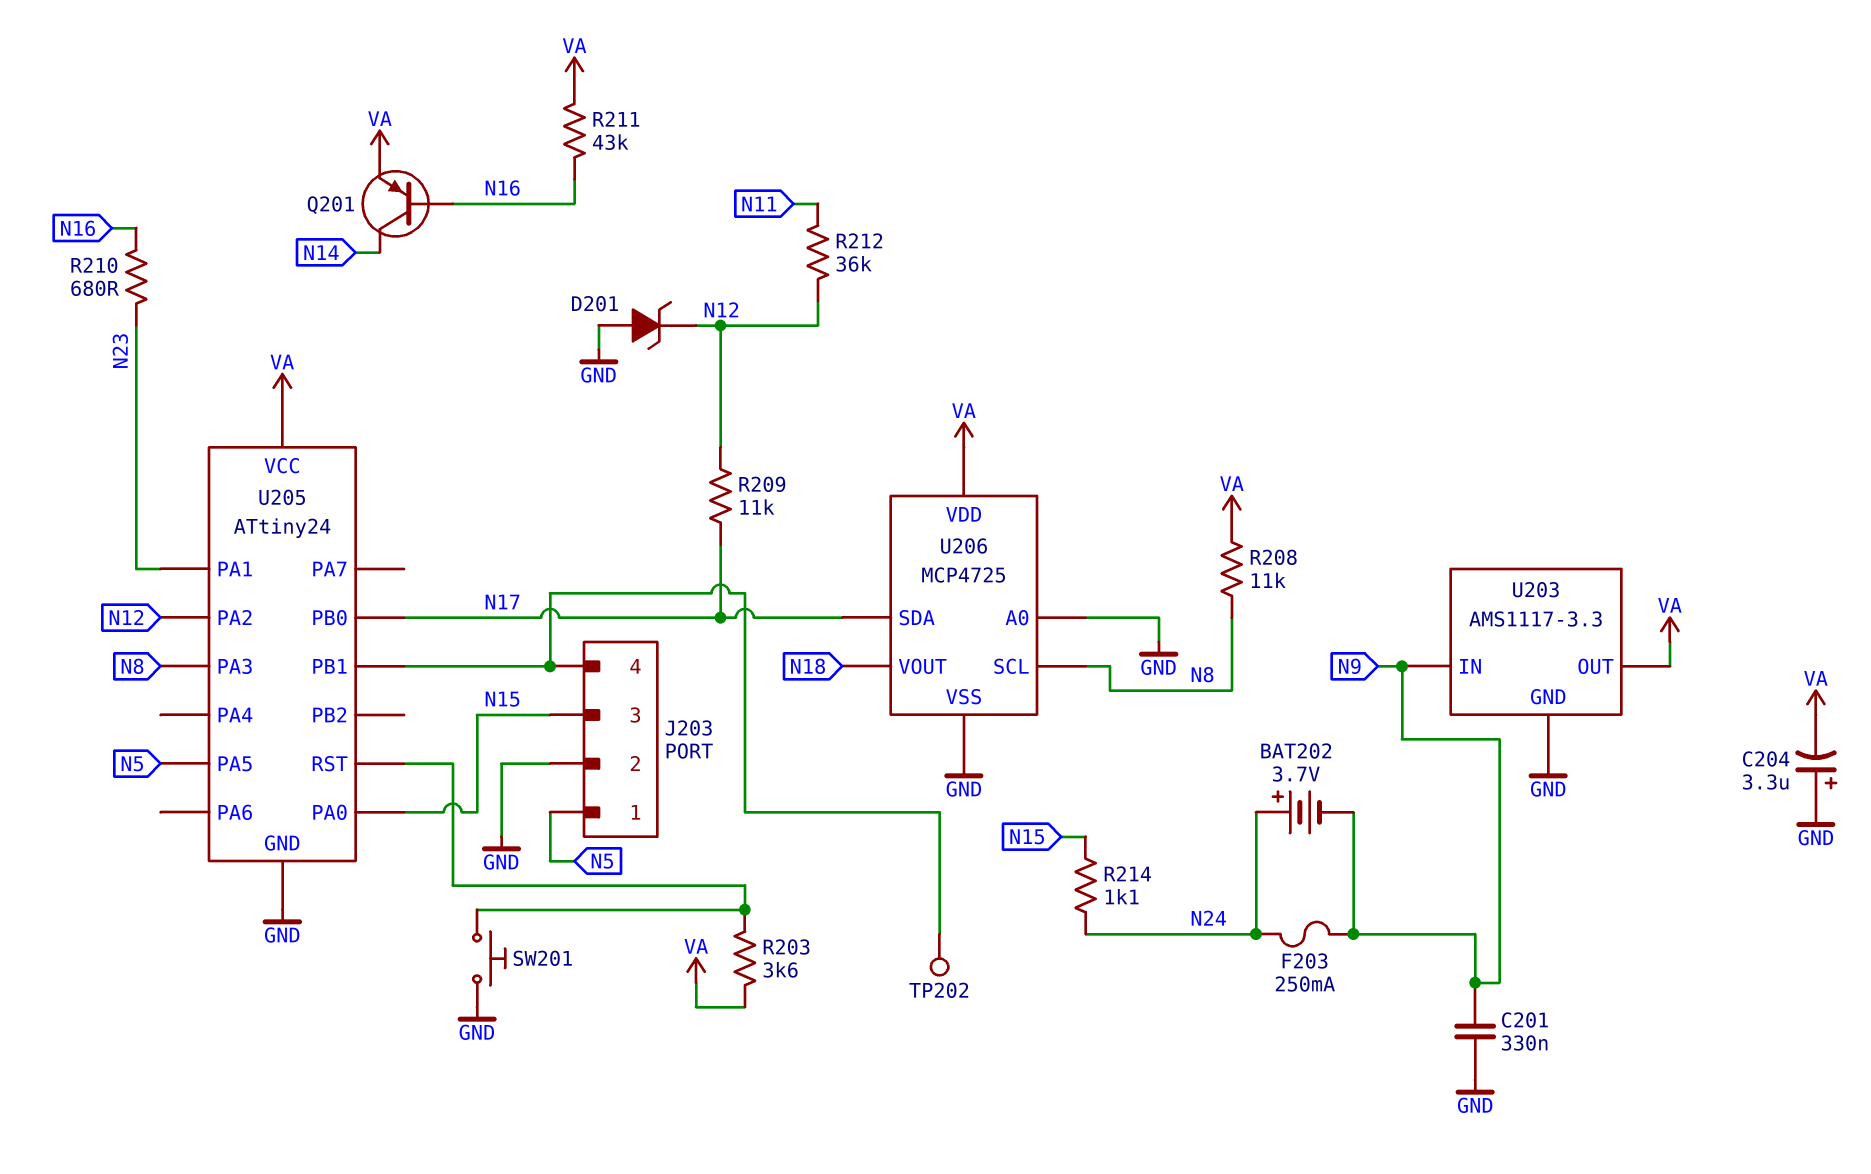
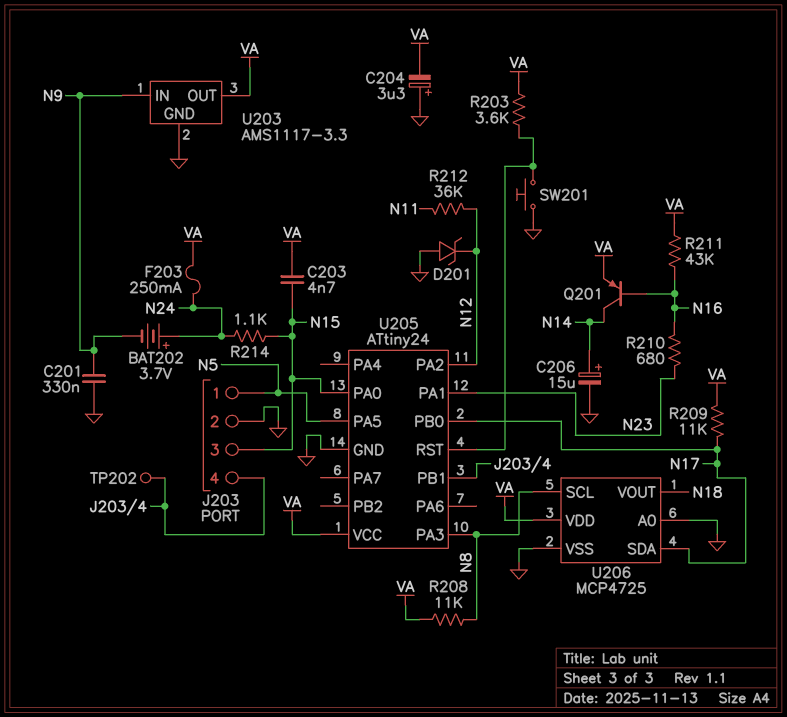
C203: none -> 4.7nF (N15, VA)
C206: none -> 15uF (plus N14, minus GND)
F203: 250mA (N9, N24) -> 250mA (N24, VA)
R209: 11k (N12, N17) -> 11k (N17, VA)

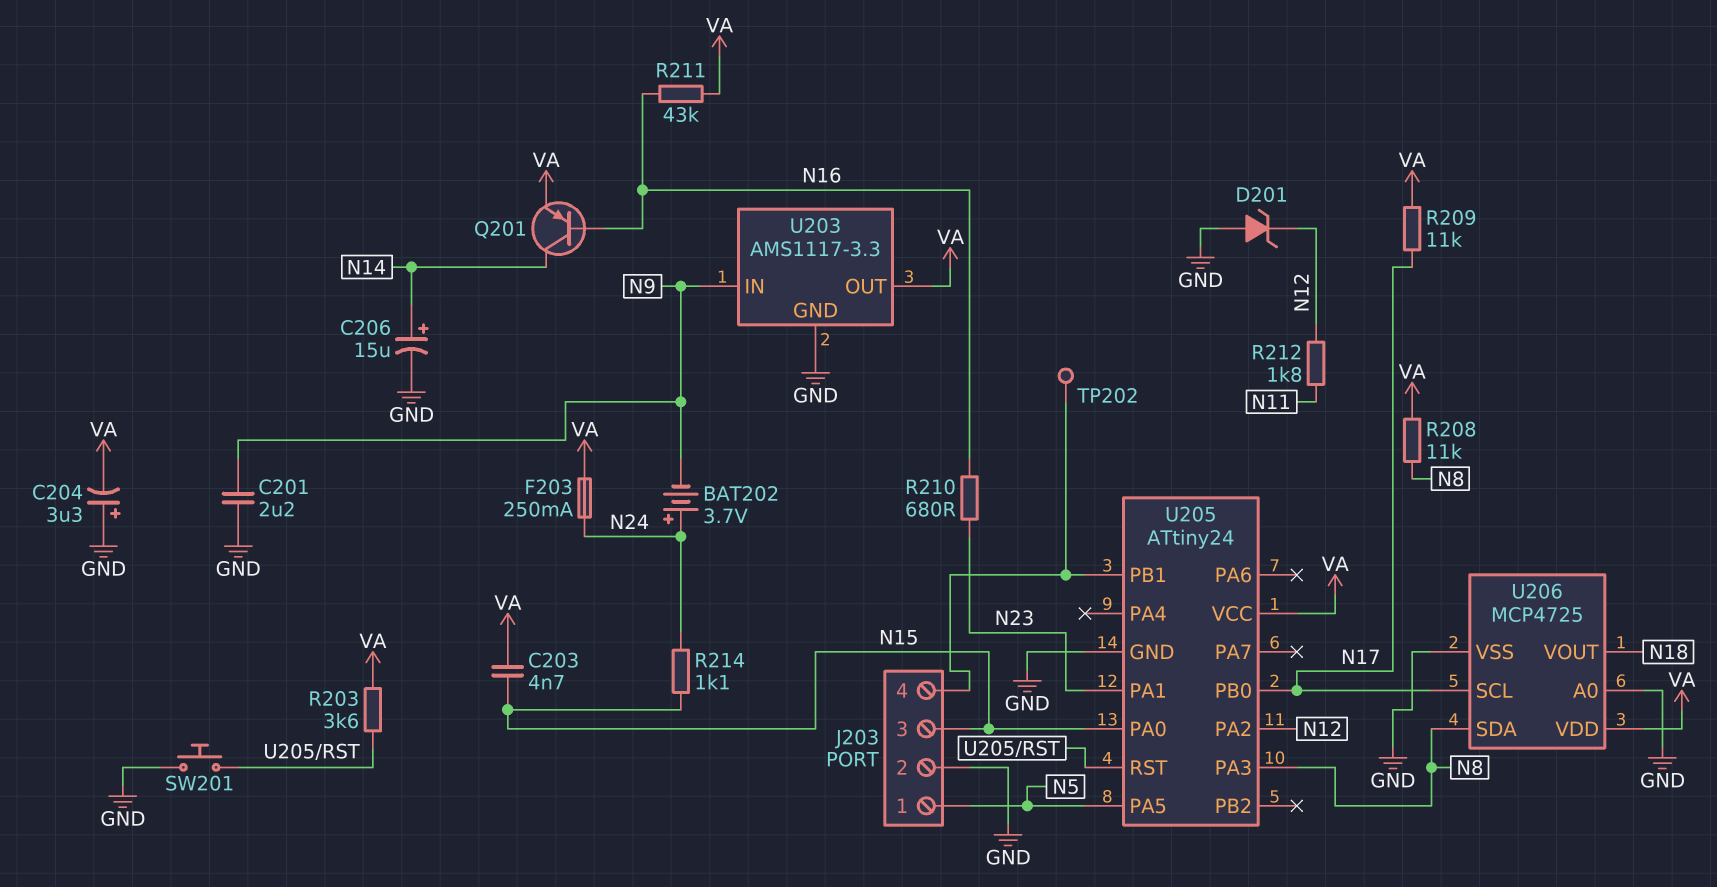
C201: 330nF (GND, N9) -> 2.2uF (GND, N9)
R212: 36k (N11, N12) -> 1.8k (N11, N12)
U206 pin SCL: N8 -> N17
U206 pin SDA: N17 -> N8

